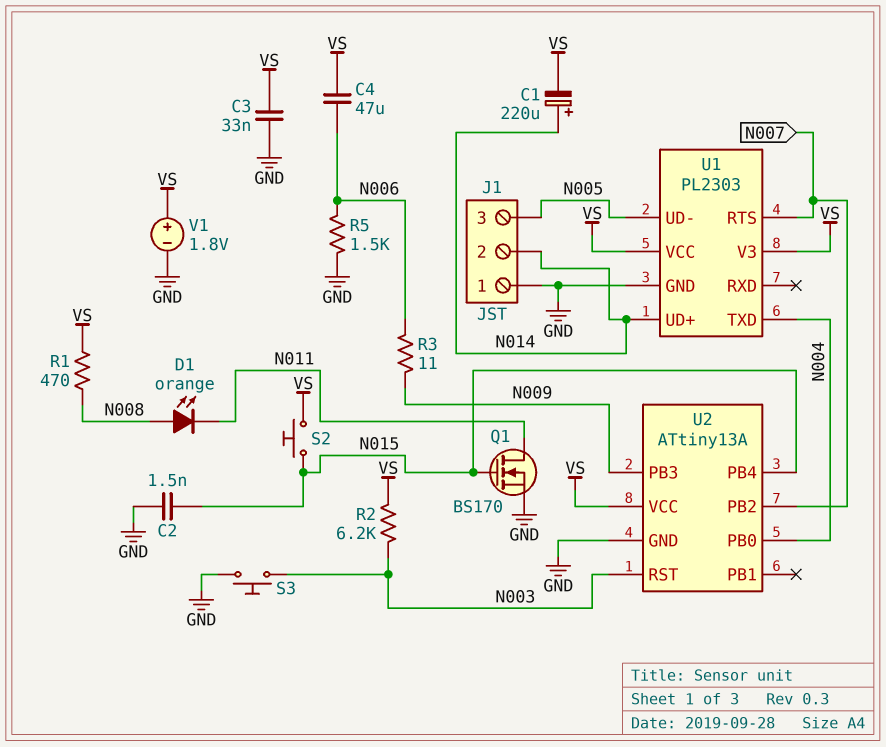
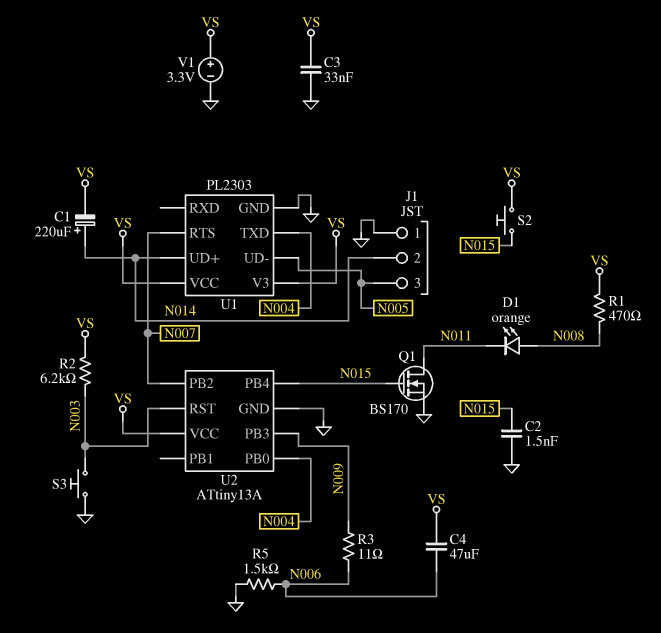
V1: 1.8V (plus VS, minus GND) -> 3.3V (plus VS, minus GND)

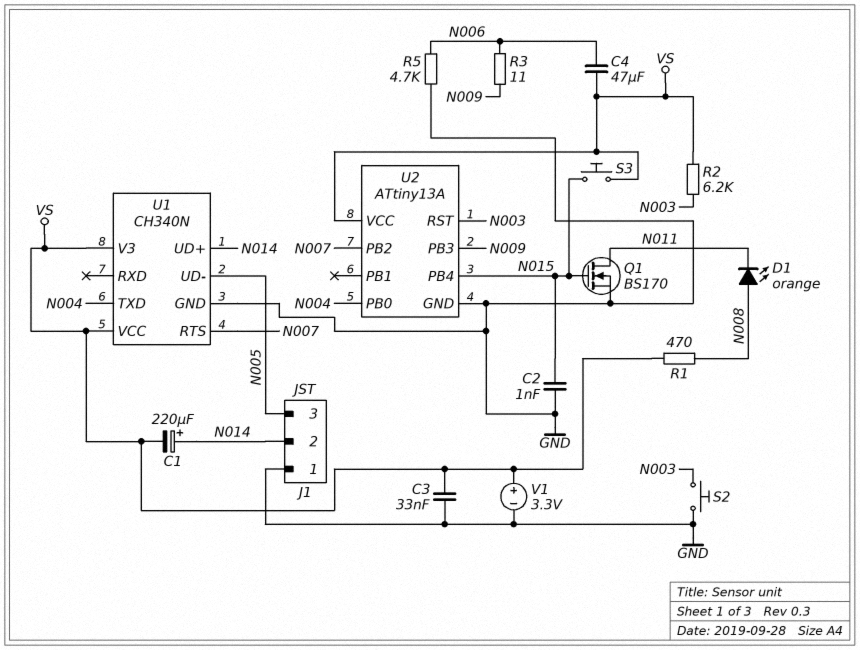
C2: 1.5nF (GND, N015) -> 1nF (GND, N015)
R5: 1.5k (GND, N006) -> 4.7k (GND, N006)
S2: button (N015, VS) -> button (GND, N003)
S3: button (GND, N003) -> button (N015, VS)
U1: PL2303 -> CH340N

